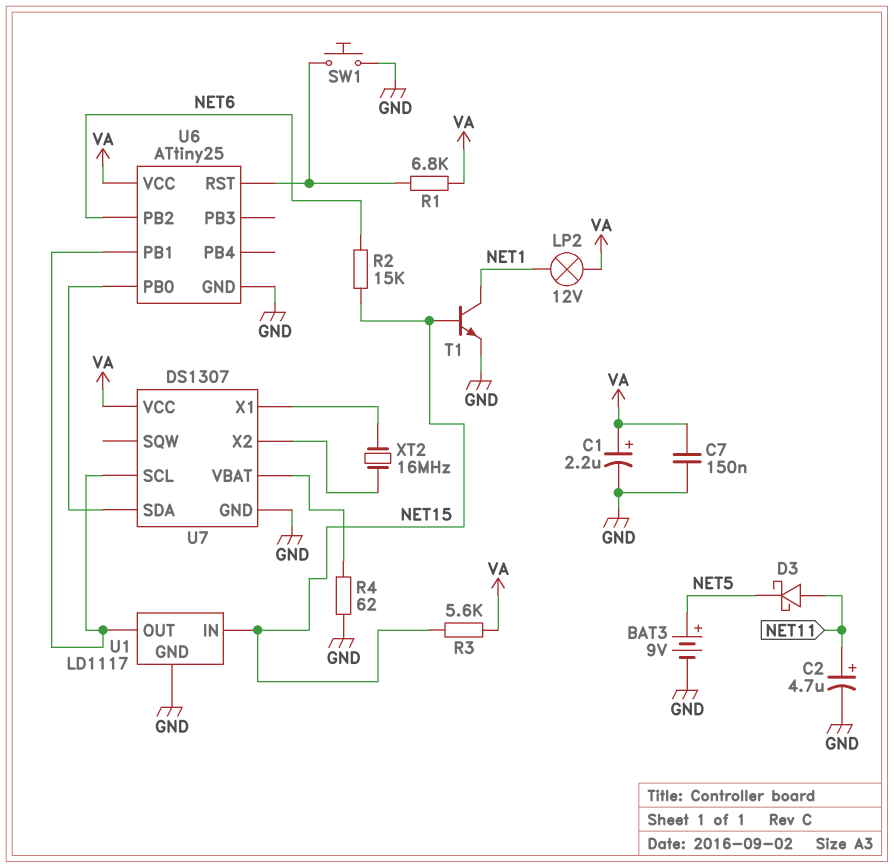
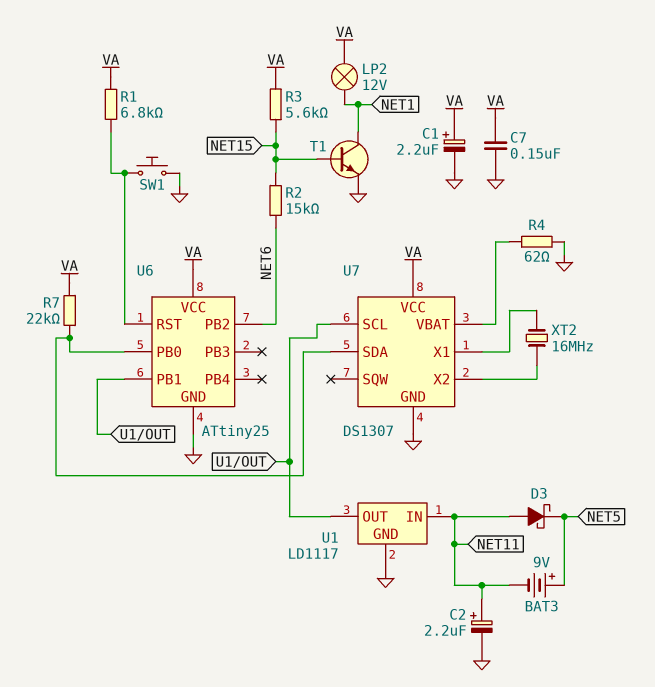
BAT3: 9V (plus NET5, minus GND) -> 9V (plus NET5, minus NET11)
C2: 4.7uF (plus NET11, minus GND) -> 2.2uF (plus NET11, minus GND)
R7: none -> 22k (U6/PB0, VA)
U1 pin IN: NET15 -> NET11

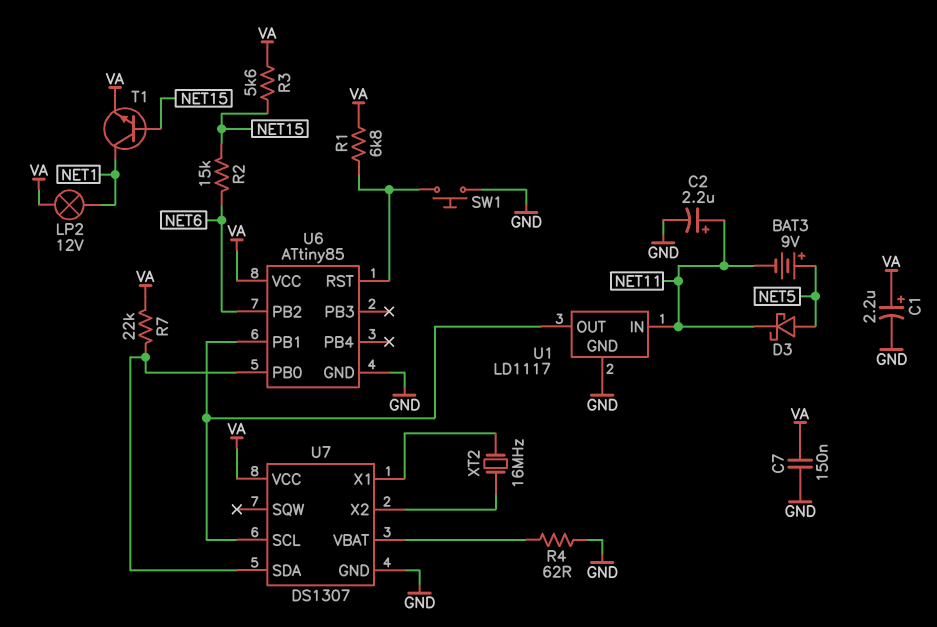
D3: schottky (A NET11, K NET5) -> schottky (A NET5, K NET11)
T1: NPN (B NET15, C NET1, E GND) -> NPN (B NET15, C NET1, E VA)
U6: ATtiny25 -> ATtiny85

